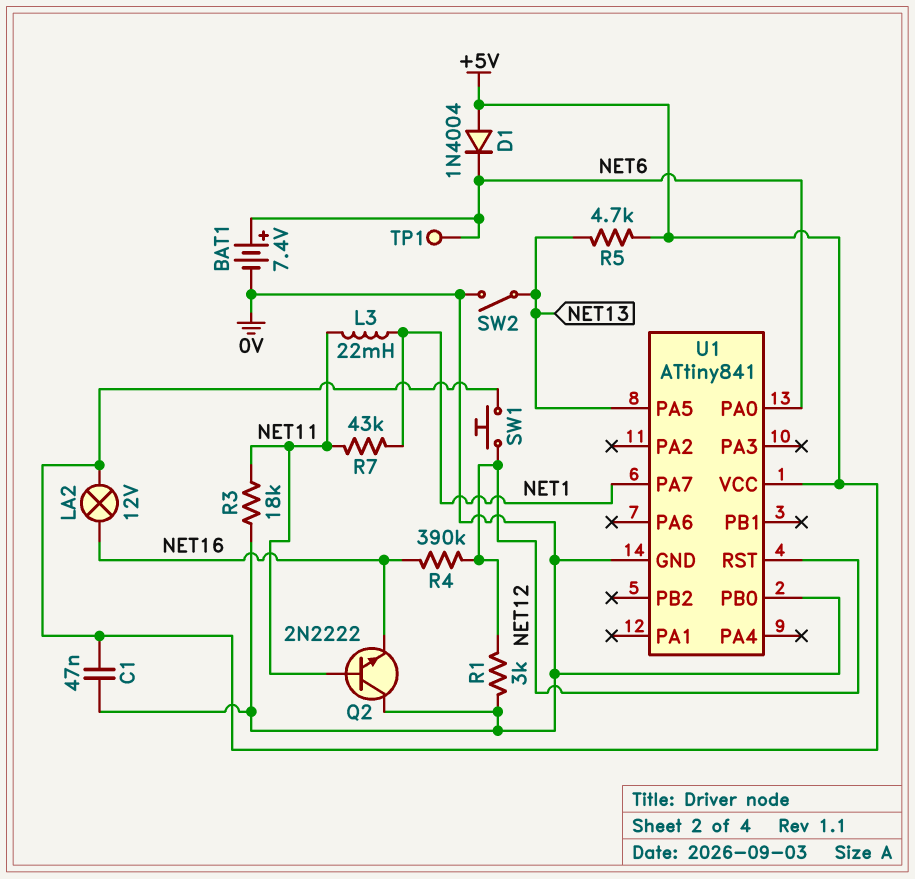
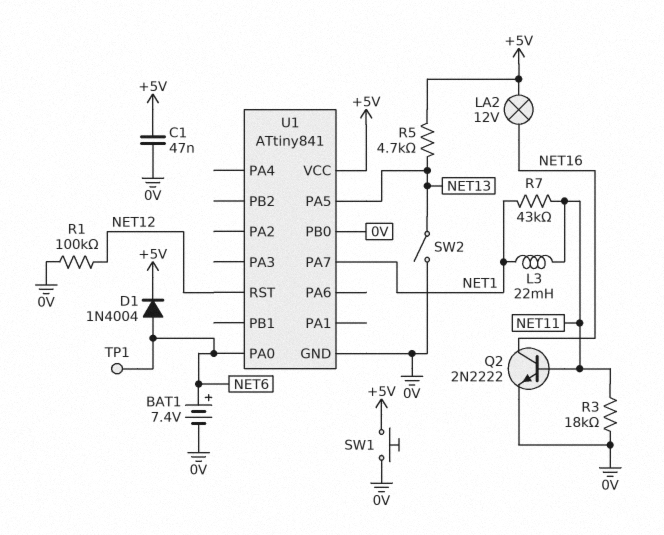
D1: diode 1N4004 (A +5V, K NET6) -> diode 1N4004 (A NET6, K +5V)
Q2: NPN 2N2222 (B NET11, C 0V, E NET16) -> NPN 2N2222 (B NET11, C NET16, E 0V)
R1: 3k (0V, NET12) -> 100k (0V, NET12)
R4: 390k (NET12, NET16) -> none
SW1: button (+5V, NET12) -> button (+5V, 0V)

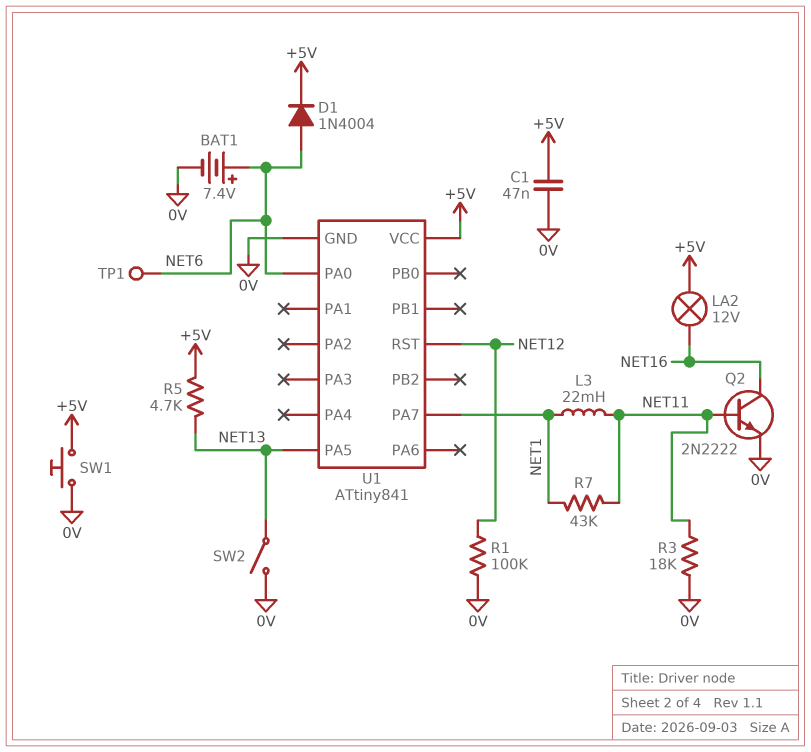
U1 pin PB0: 0V -> none

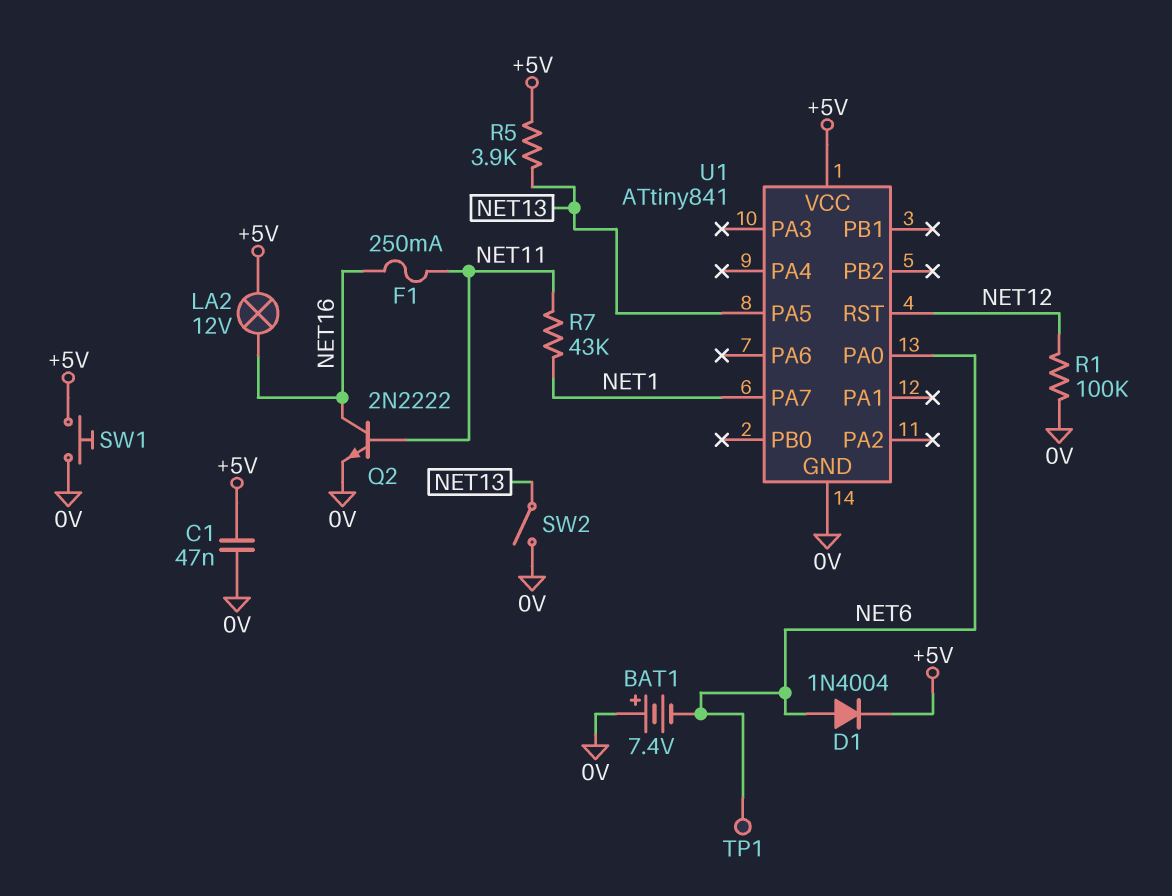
BAT1: 7.4V (plus NET6, minus 0V) -> 7.4V (plus 0V, minus NET6)
F1: none -> 250mA (NET11, NET16)
L3: 22mH (NET1, NET11) -> none
R3: 18k (0V, NET11) -> none
R5: 4.7k (+5V, NET13) -> 3.9k (+5V, NET13)

